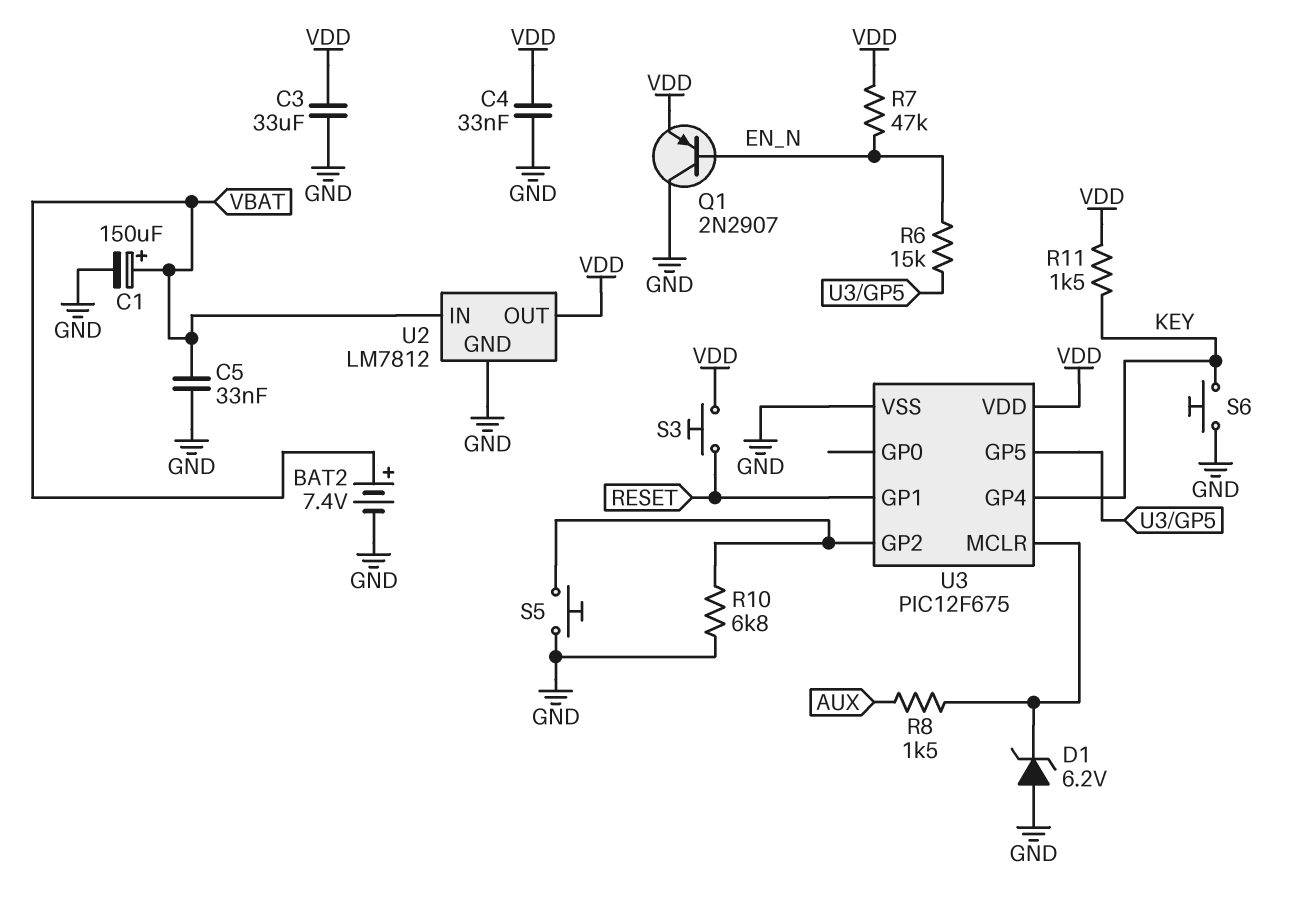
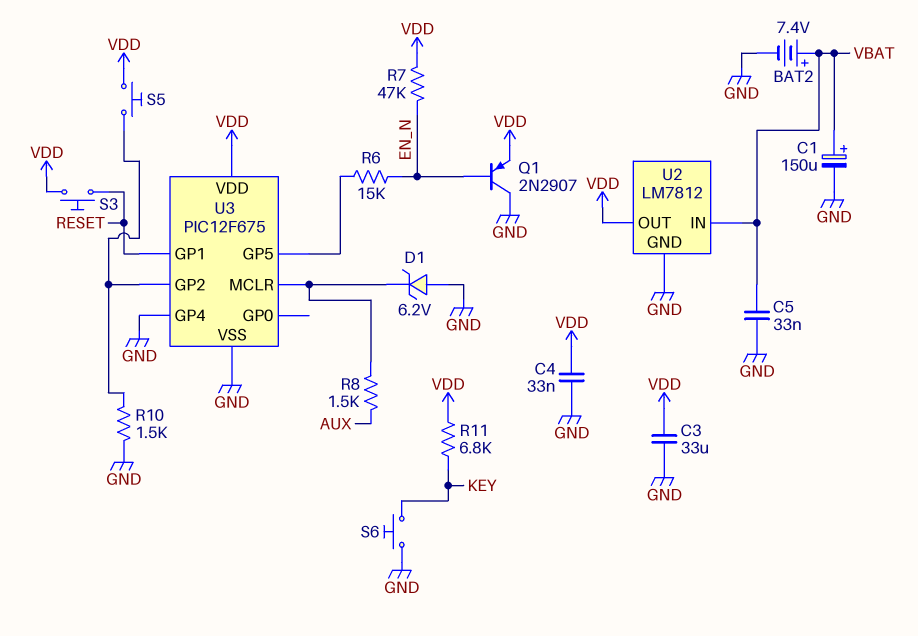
R10: 6.8k (GND, U3/GP2) -> 1.5k (GND, U3/GP2)
R11: 1.5k (KEY, VDD) -> 6.8k (KEY, VDD)
S5: button (GND, U3/GP2) -> button (U3/GP2, VDD)
U3 pin GP4: KEY -> GND

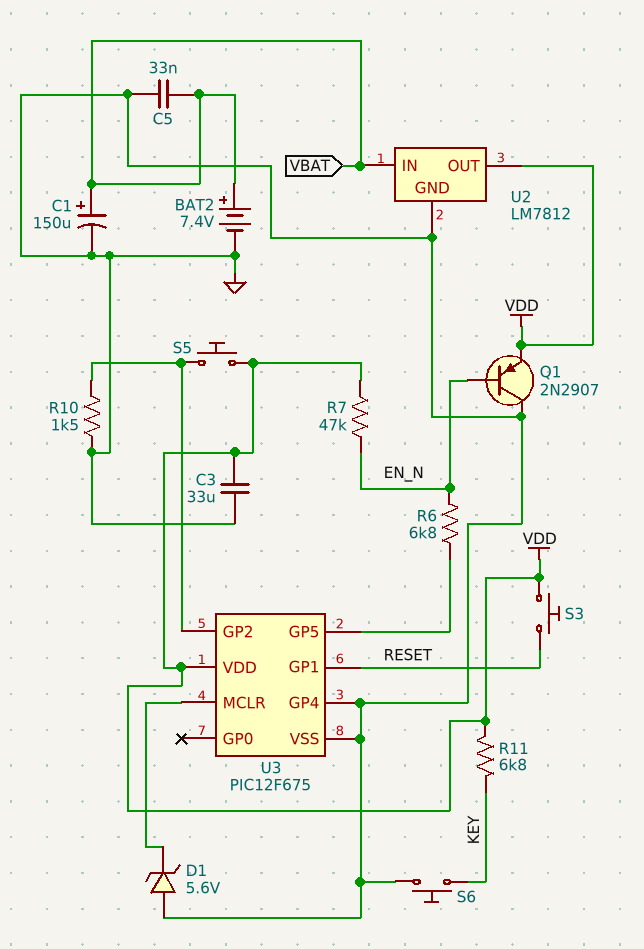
C4: 33nF (GND, VDD) -> none
D1: zener 6.2V (A GND, K U3/MCLR) -> zener 5.6V (A GND, K U3/MCLR)
R6: 15k (EN_N, U3/GP5) -> 6.8k (EN_N, U3/GP5)
R8: 1.5k (AUX, U3/MCLR) -> none

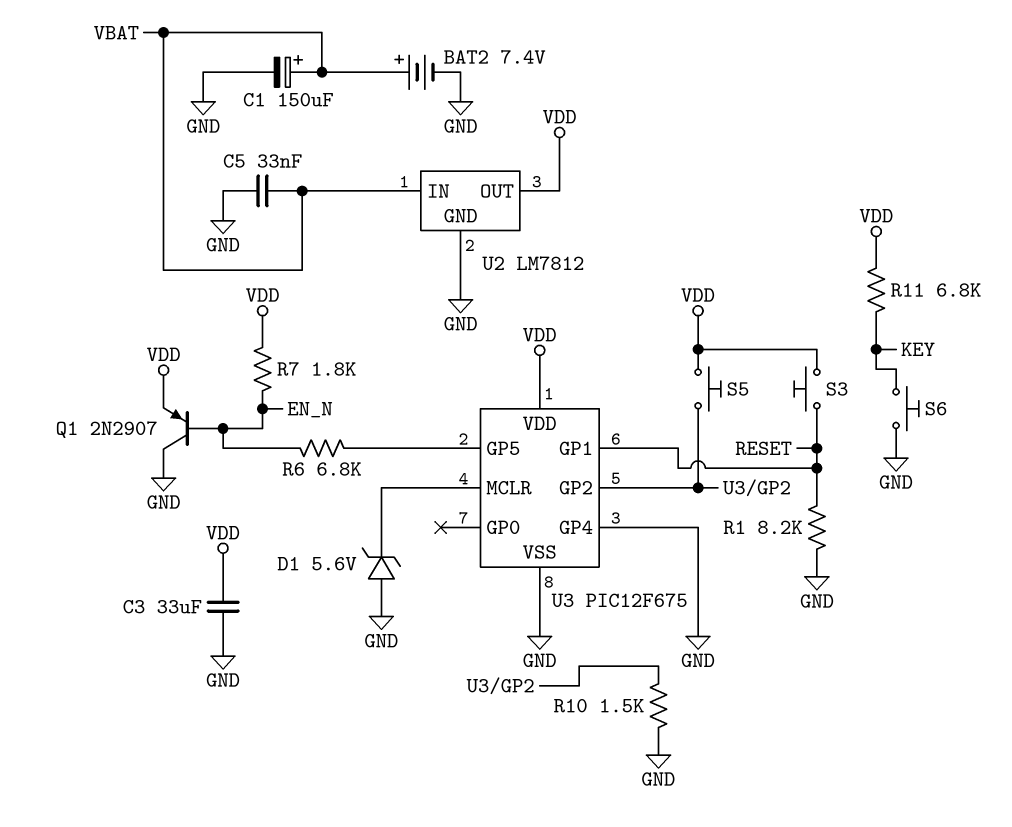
R1: none -> 8.2k (GND, RESET)
R7: 47k (EN_N, VDD) -> 1.8k (EN_N, VDD)

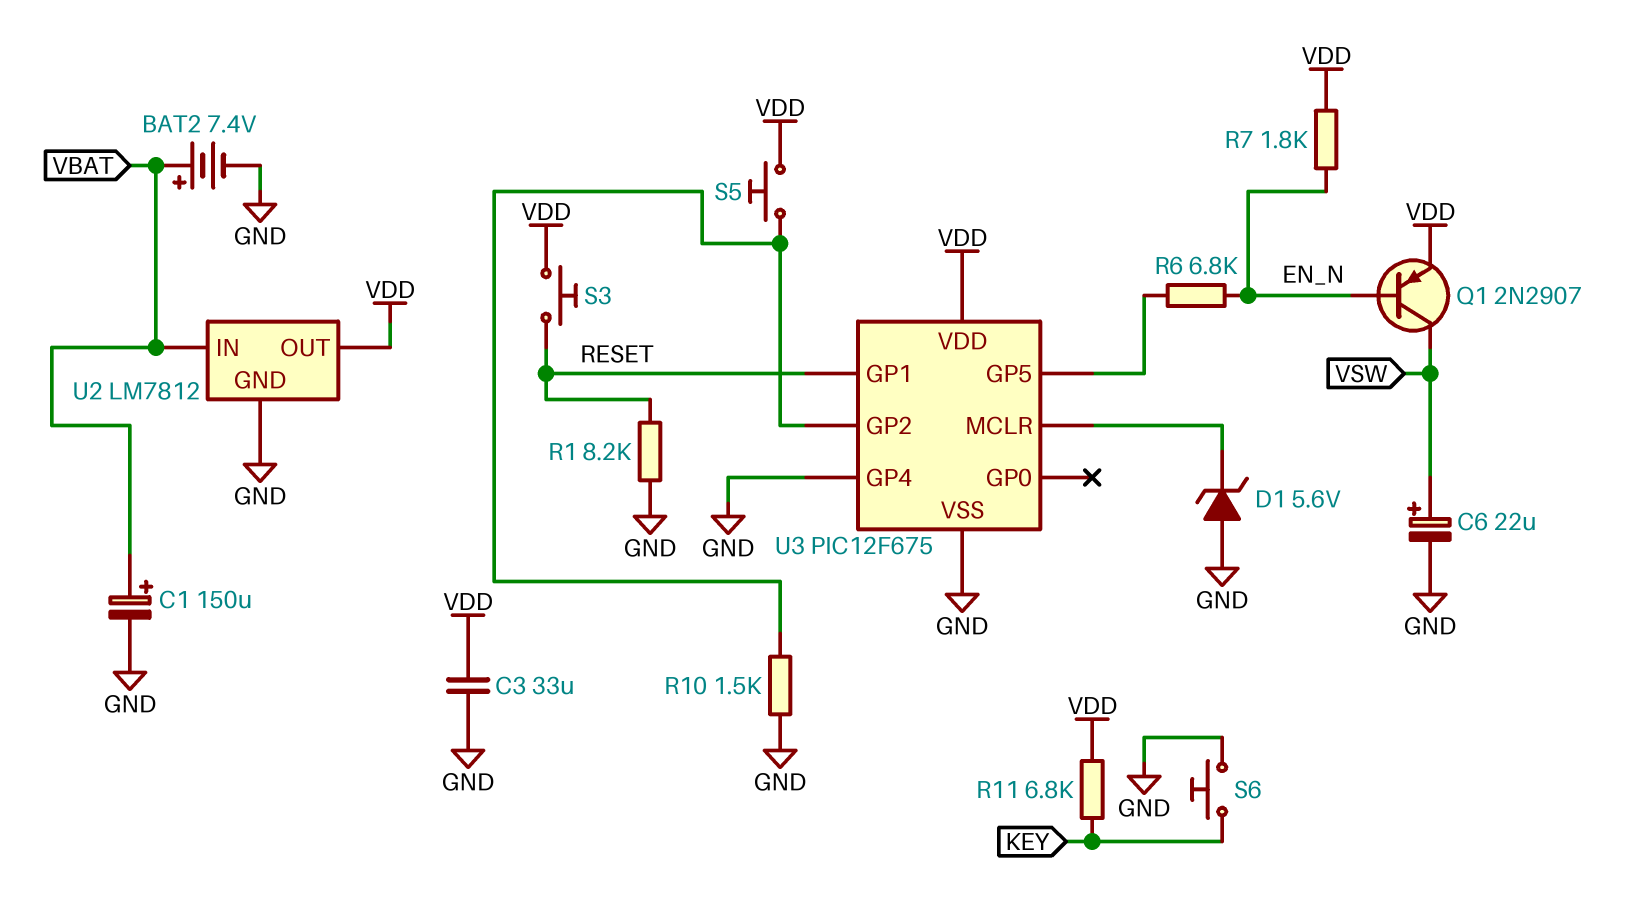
C5: 33nF (GND, VBAT) -> none
C6: none -> 22uF (plus VSW, minus GND)
Q1: PNP 2N2907 (B EN_N, C GND, E VDD) -> PNP 2N2907 (B EN_N, C VSW, E VDD)

